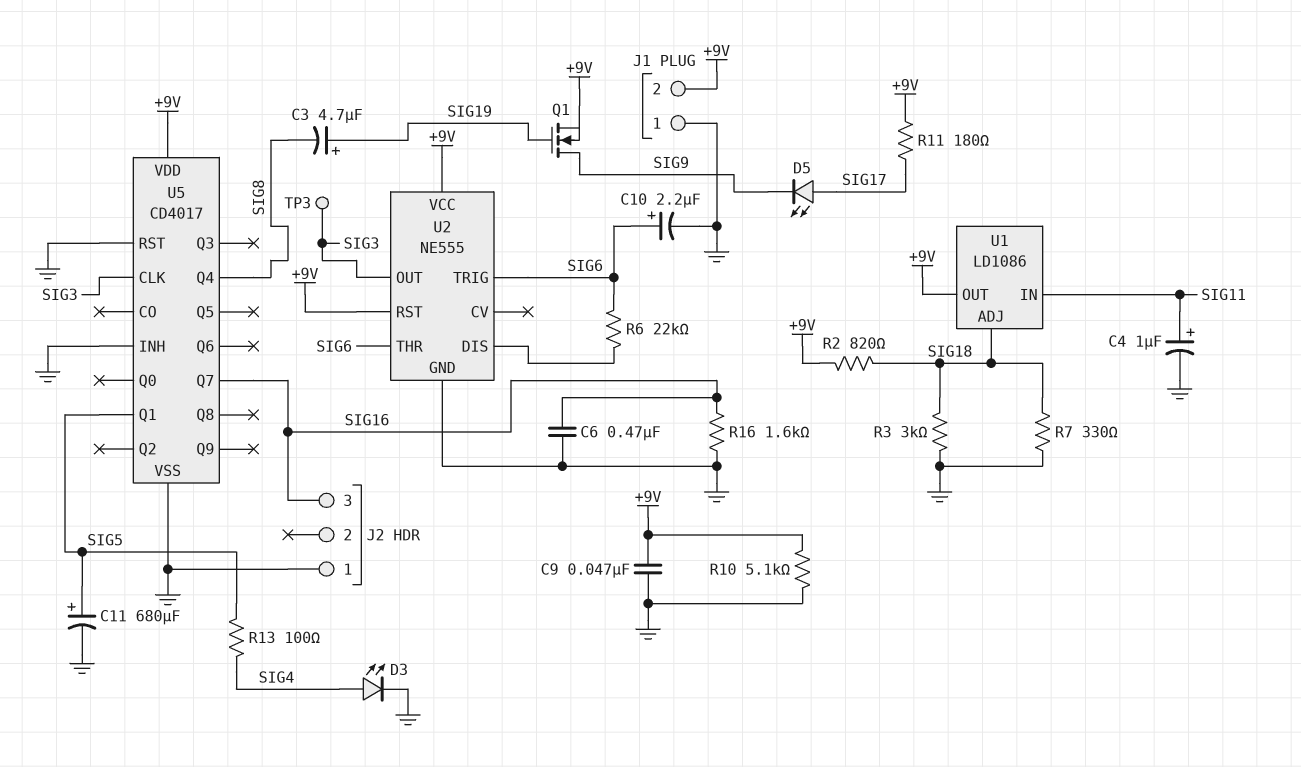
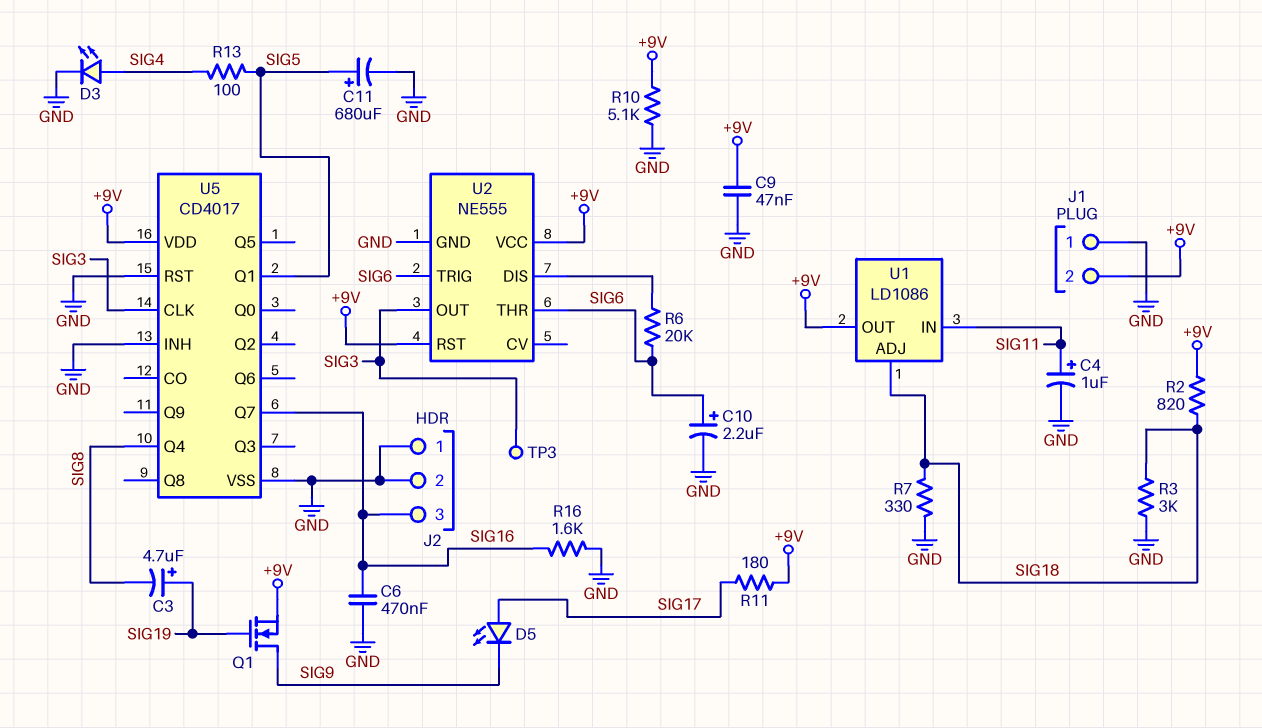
J2 pin 2: none -> GND
R6: 22k (SIG6, U2/DIS) -> 20k (SIG6, U2/DIS)

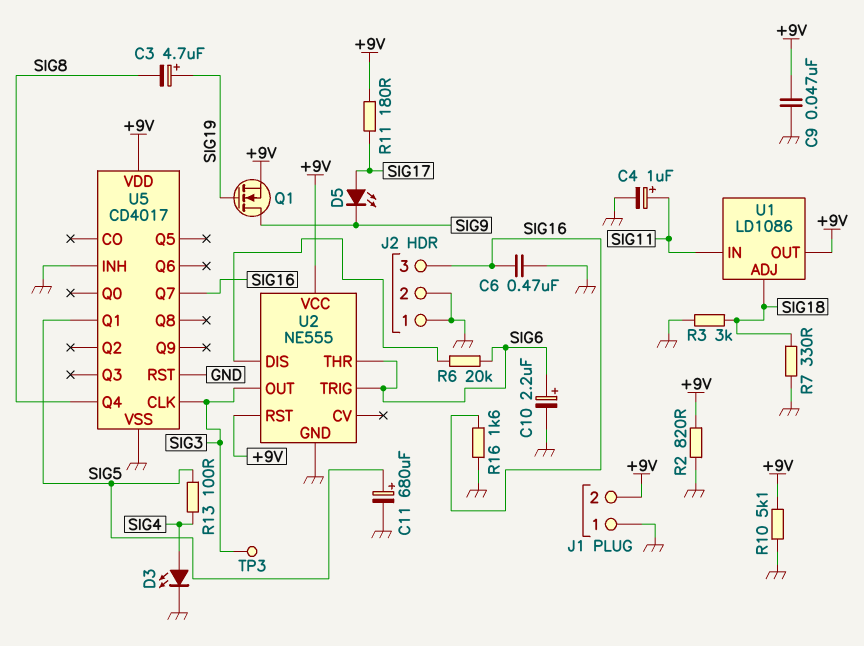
R2: 820 (+9V, SIG18) -> 820 (+9V, GND)

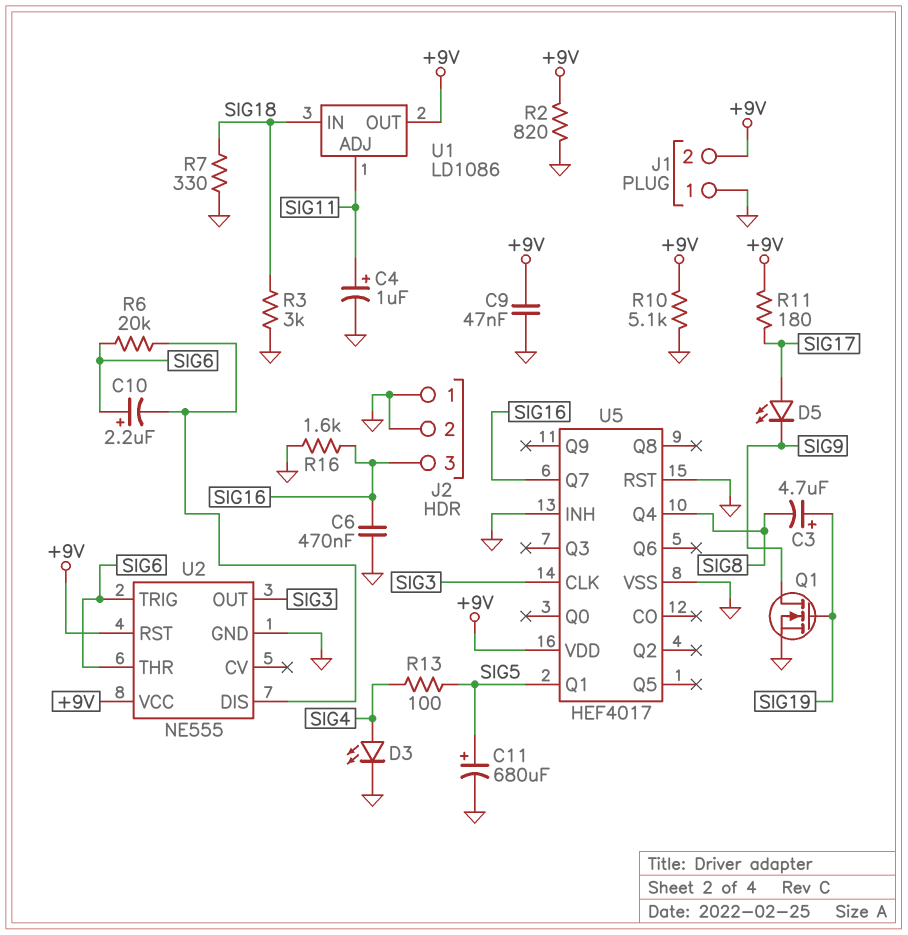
C10: 2.2uF (plus SIG6, minus GND) -> 2.2uF (plus SIG6, minus U2/DIS)
Q1: NMOS (G SIG19, D SIG9, S +9V) -> NMOS (G SIG19, D SIG9, S GND)
TP3: test point (SIG3) -> none
U1 pin ADJ: SIG18 -> SIG11
U1 pin IN: SIG11 -> SIG18
U5: CD4017 -> HEF4017

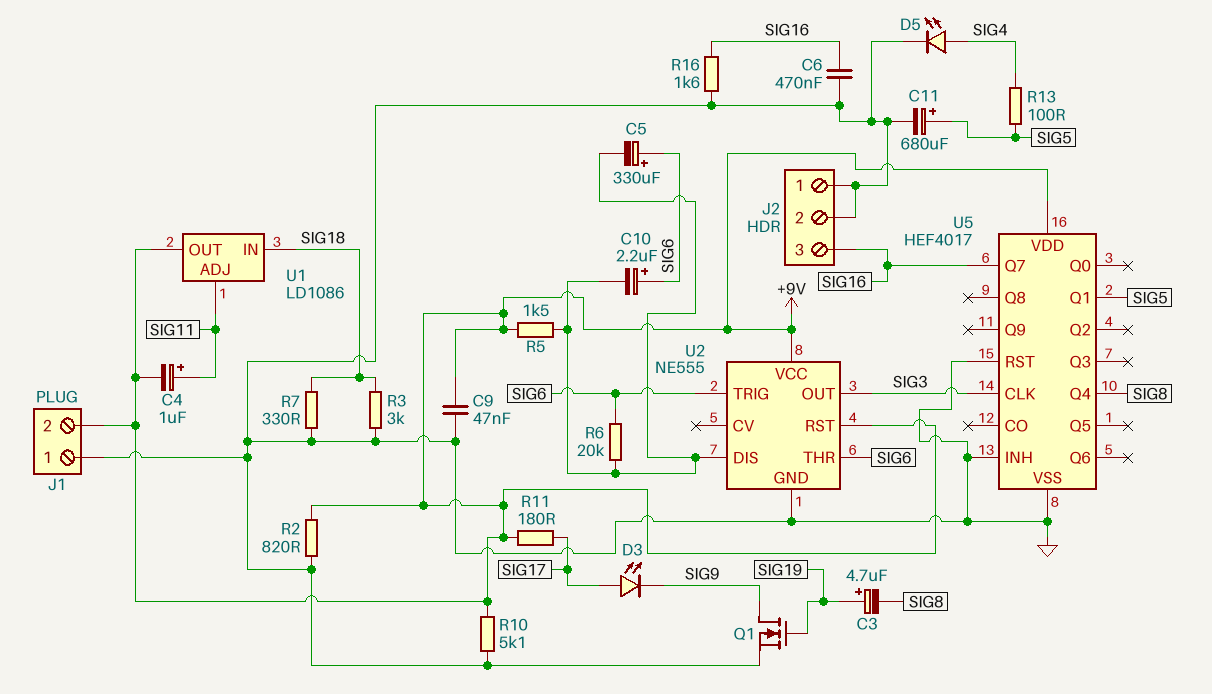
C4: 1uF (plus SIG11, minus GND) -> 1uF (plus SIG11, minus +9V)
C5: none -> 330uF (plus SIG6, minus U2/DIS)
D3: LED (A SIG4, K GND) -> LED (A SIG17, K SIG9)
D5: LED (A SIG17, K SIG9) -> LED (A SIG4, K GND)
R5: none -> 1.5k (+9V, U2/DIS)

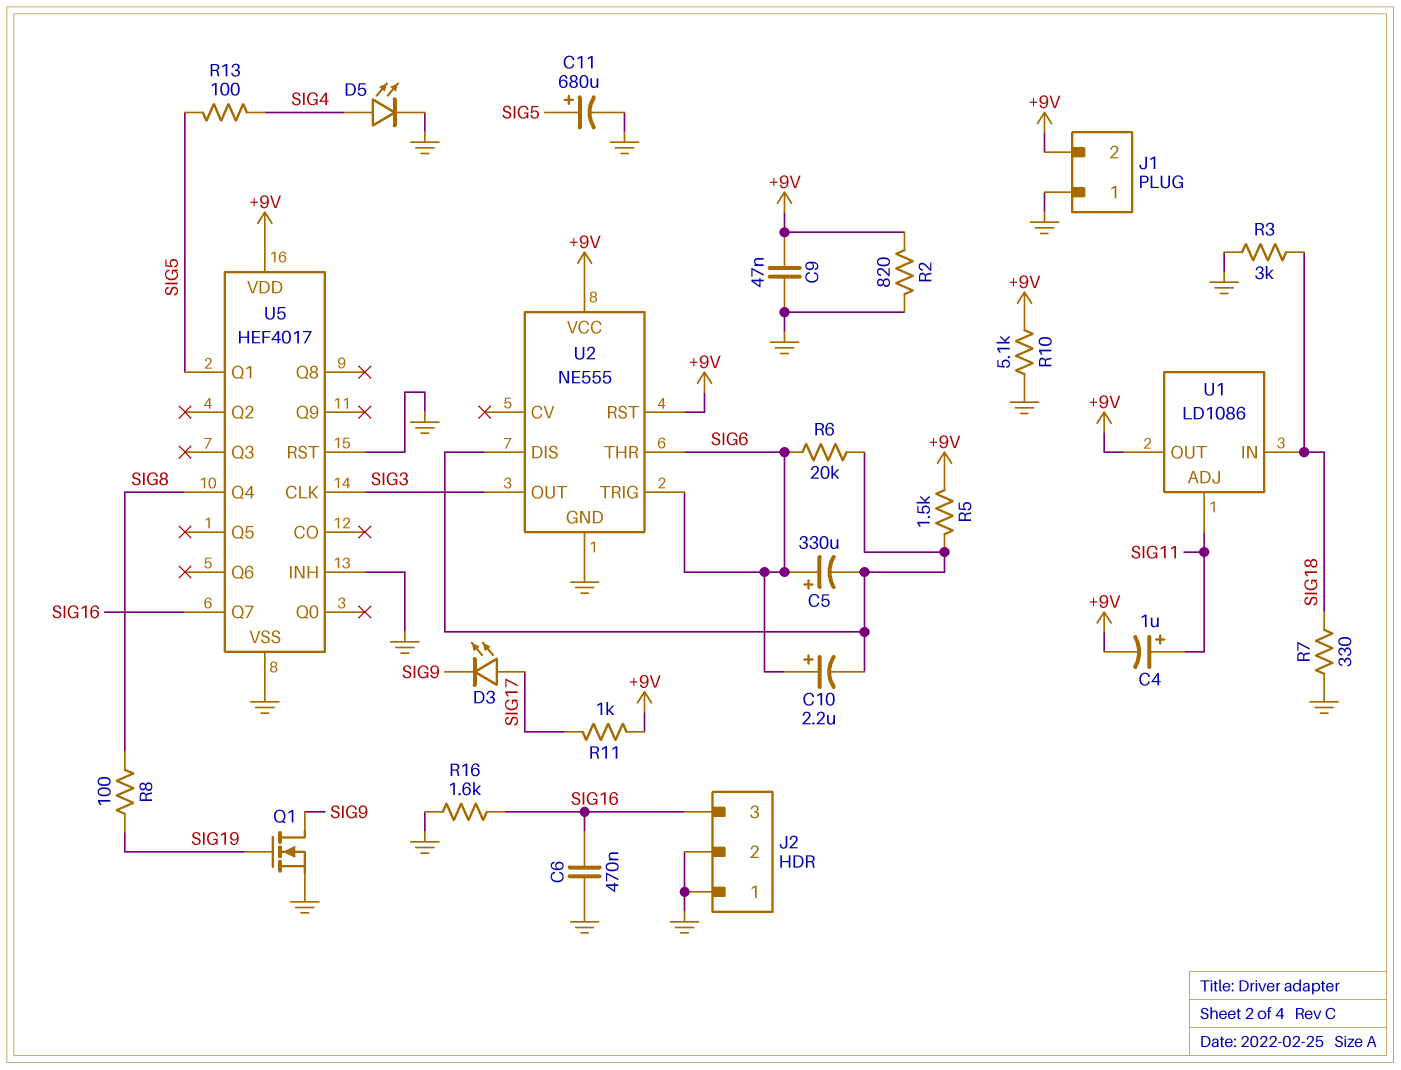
C3: 4.7uF (plus SIG19, minus SIG8) -> none
R8: none -> 100 (SIG8, SIG19)
R11: 180 (+9V, SIG17) -> 1k (+9V, SIG17)

